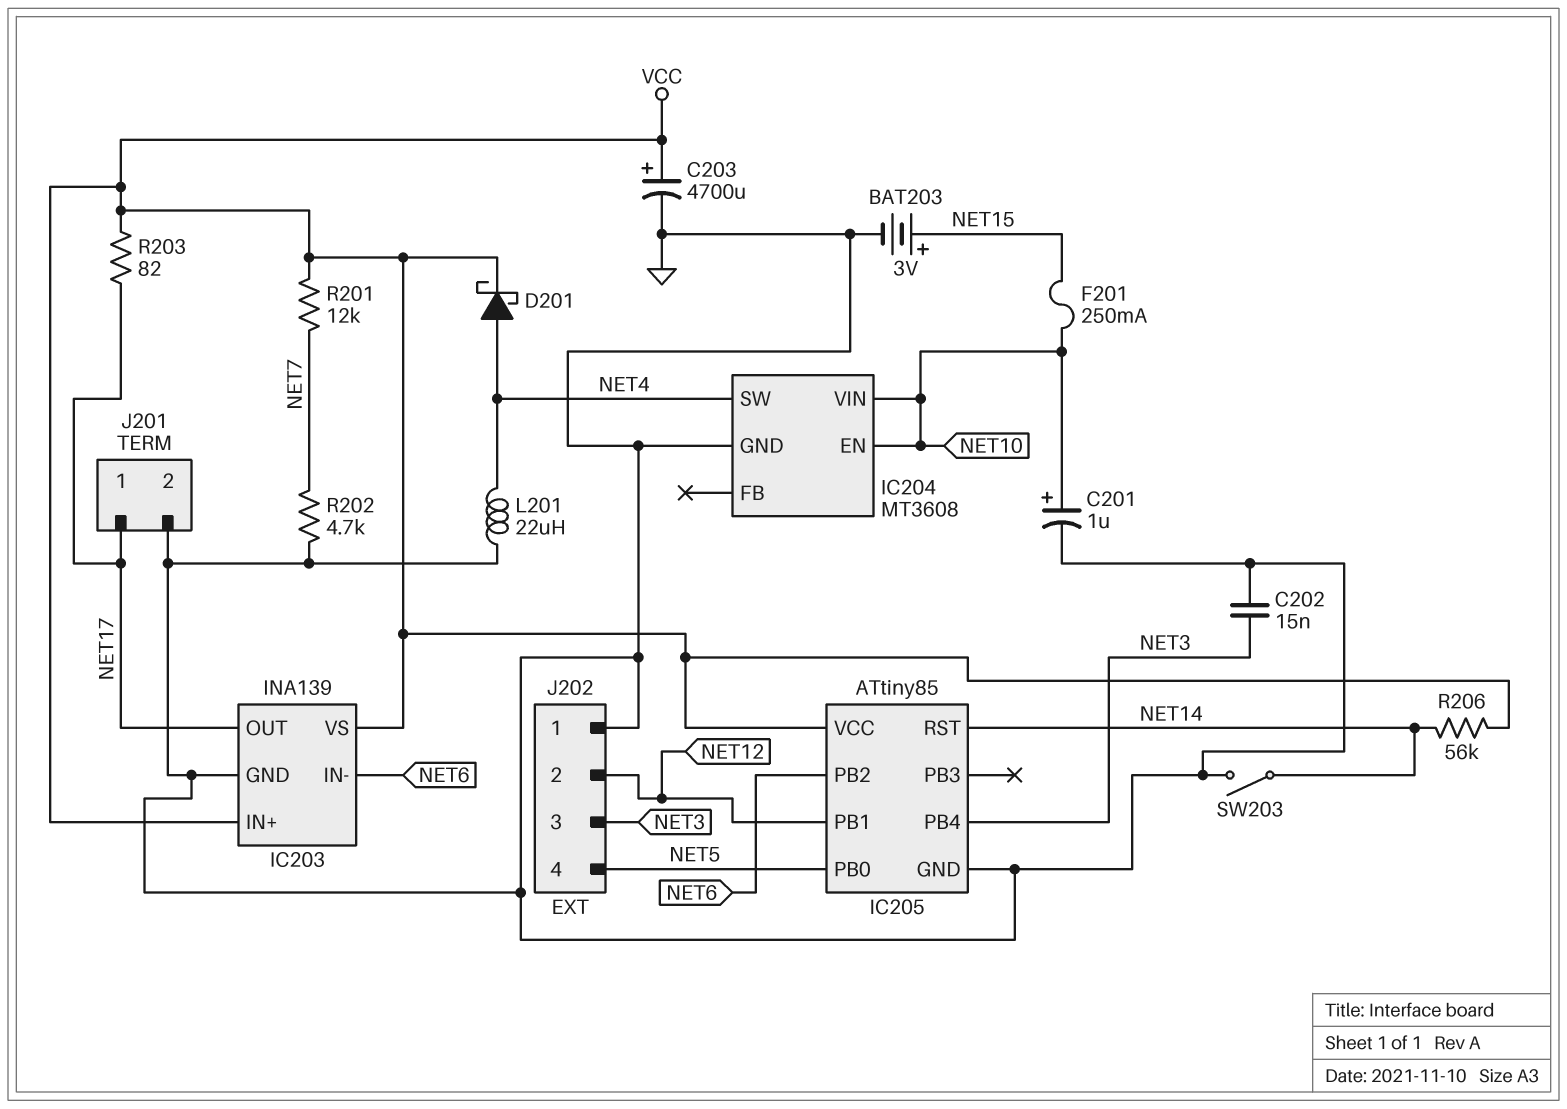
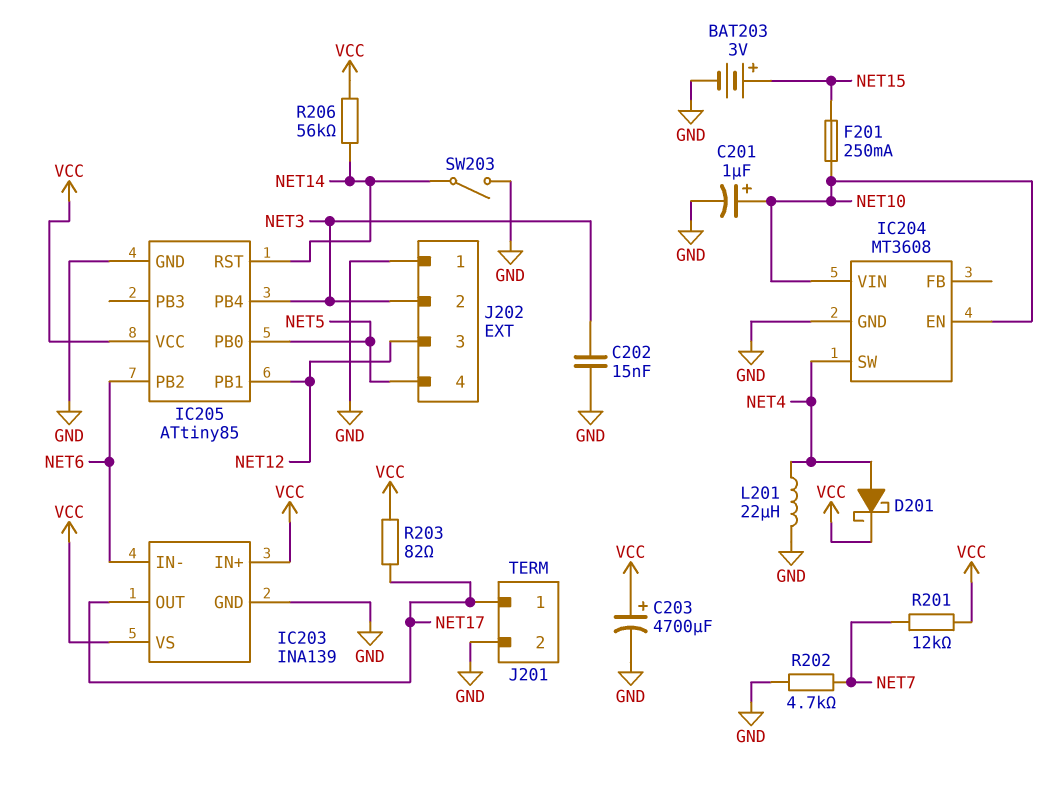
J202 pin 2: NET12 -> NET3
J202 pin 3: NET3 -> NET12

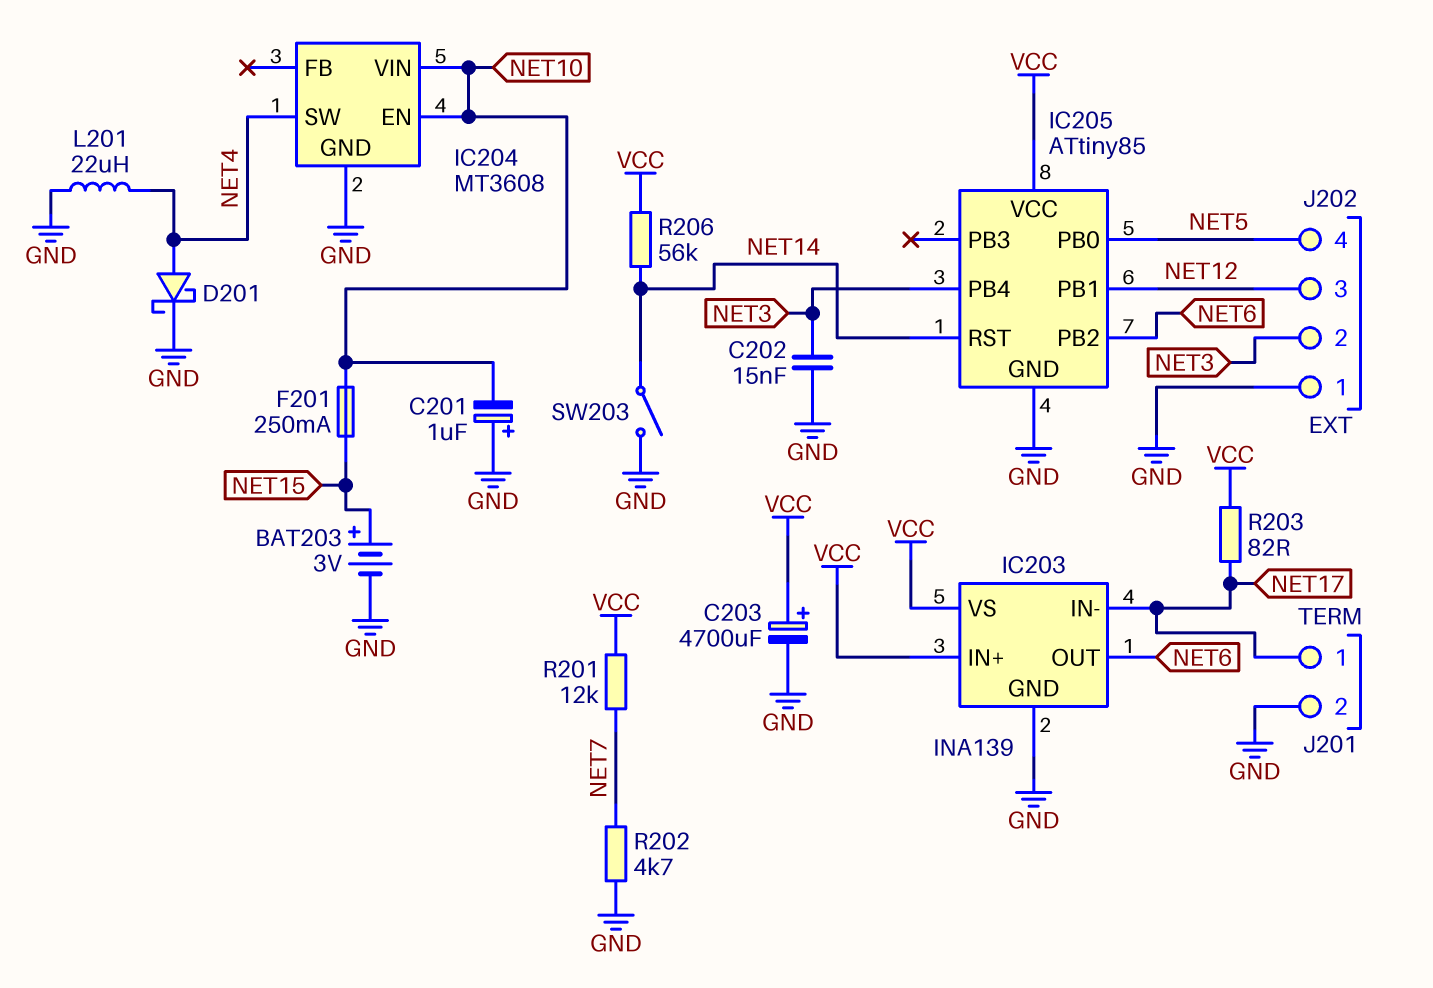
C201: 1uF (plus NET10, minus GND) -> 1uF (plus GND, minus NET10)
D201: schottky (A NET4, K VCC) -> schottky (A NET4, K GND)
IC203 pin IN-: NET6 -> NET17
IC203 pin OUT: NET17 -> NET6

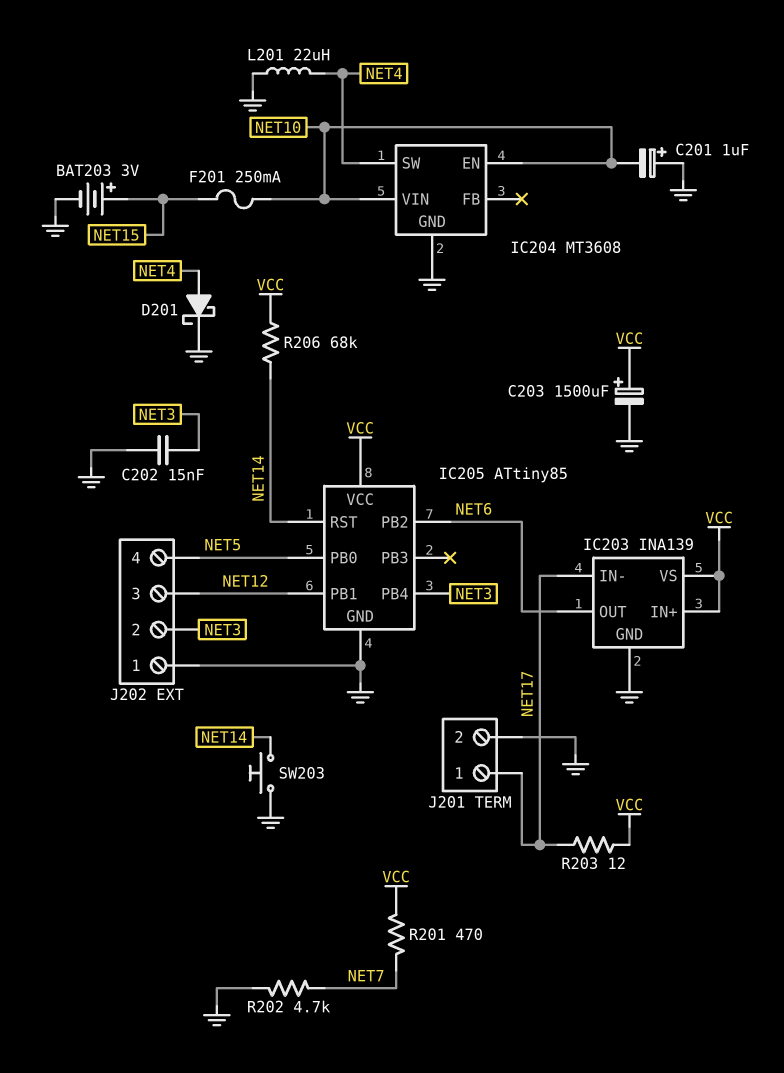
C203: 4700uF (plus VCC, minus GND) -> 1500uF (plus VCC, minus GND)
R201: 12k (NET7, VCC) -> 470 (NET7, VCC)
R203: 82 (NET17, VCC) -> 12 (NET17, VCC)
R206: 56k (NET14, VCC) -> 68k (NET14, VCC)
SW203: switch (GND, NET14) -> button (GND, NET14)

